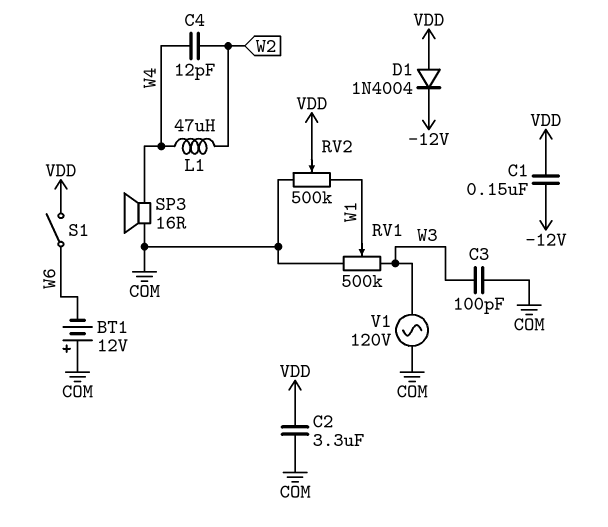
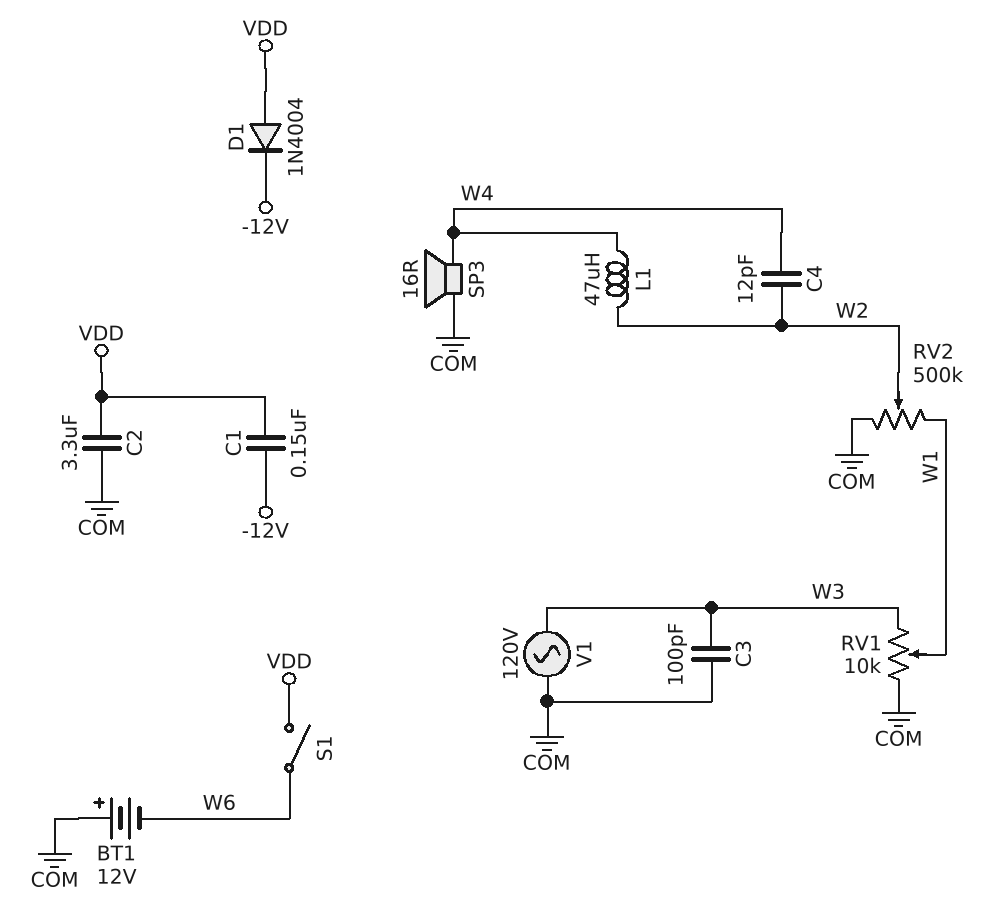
RV1: 500k (COM, W3, wiper W1) -> 10k (COM, W3, wiper W1)
RV2: 500k (COM, W1, wiper VDD) -> 500k (COM, W1, wiper W2)

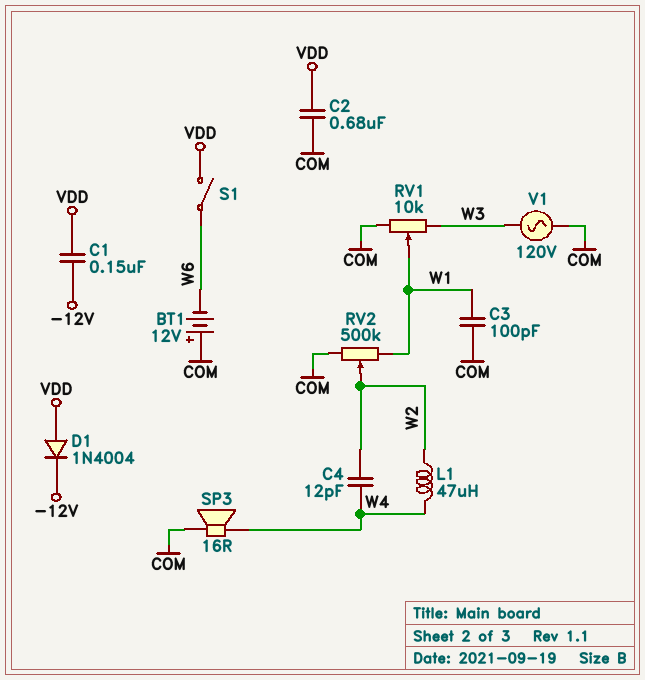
C2: 3.3uF (COM, VDD) -> 680nF (COM, VDD)
C3: 100pF (COM, W3) -> 100pF (COM, W1)

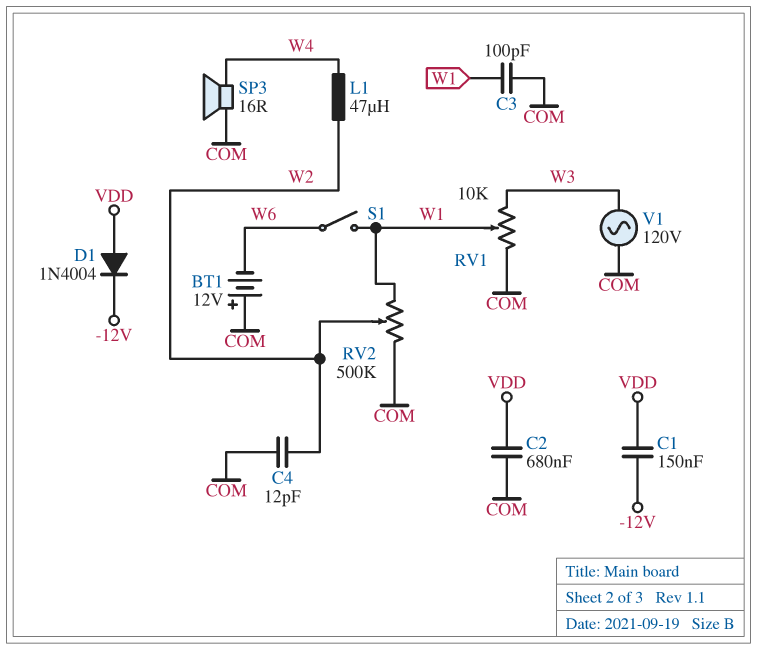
C4: 12pF (W2, W4) -> 12pF (COM, W2)
S1: switch (VDD, W6) -> switch (W1, W6)

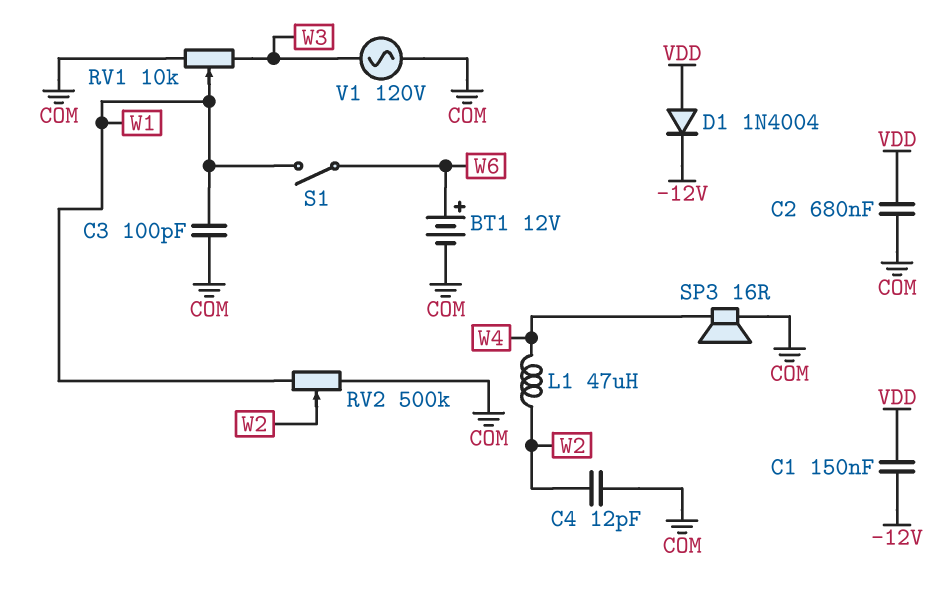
BT1: 12V (plus COM, minus W6) -> 12V (plus W6, minus COM)

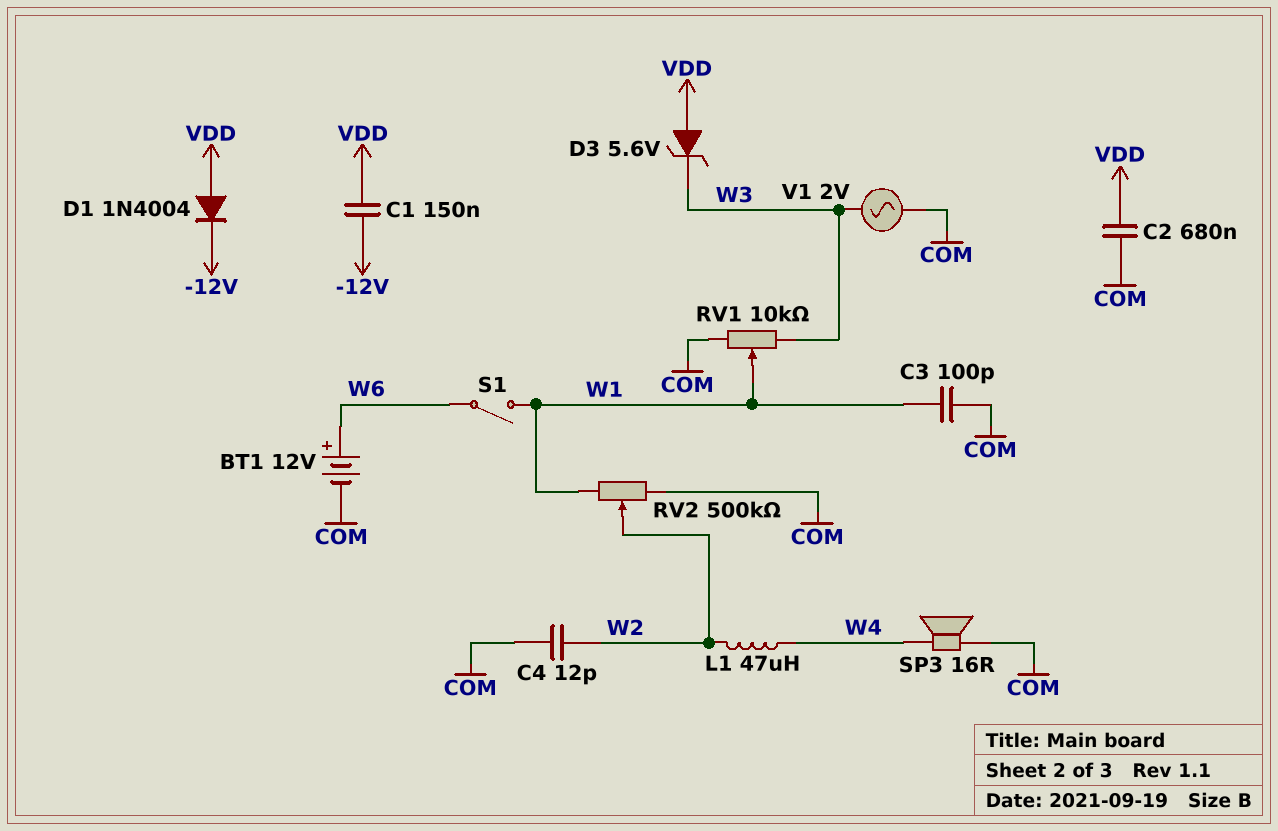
D3: none -> zener 5.6V (A VDD, K W3)
V1: AC 120V (COM, W3) -> AC 2V (COM, W3)

